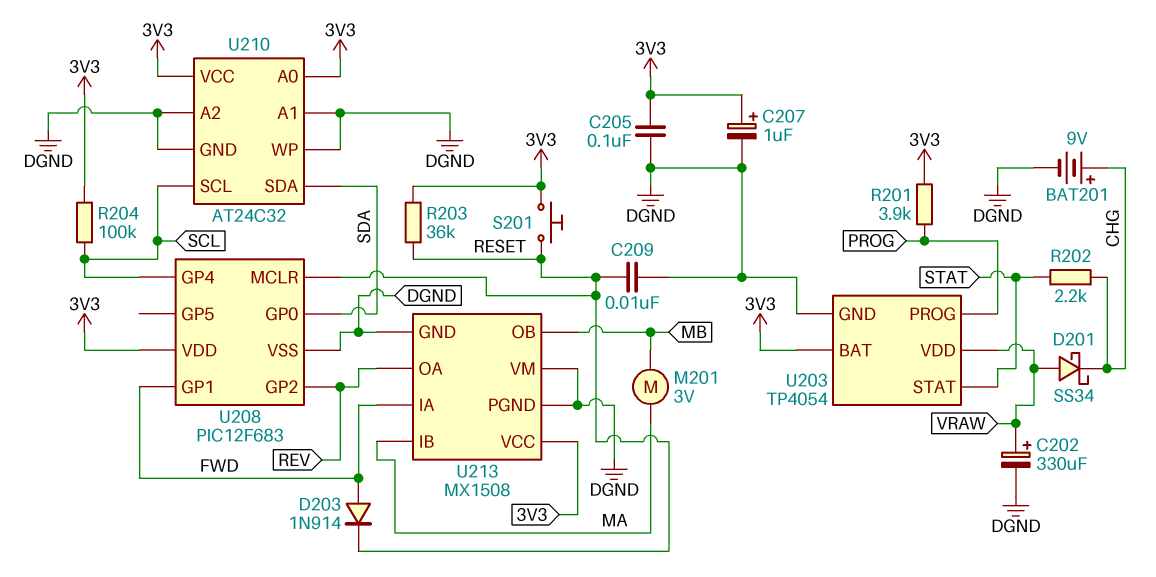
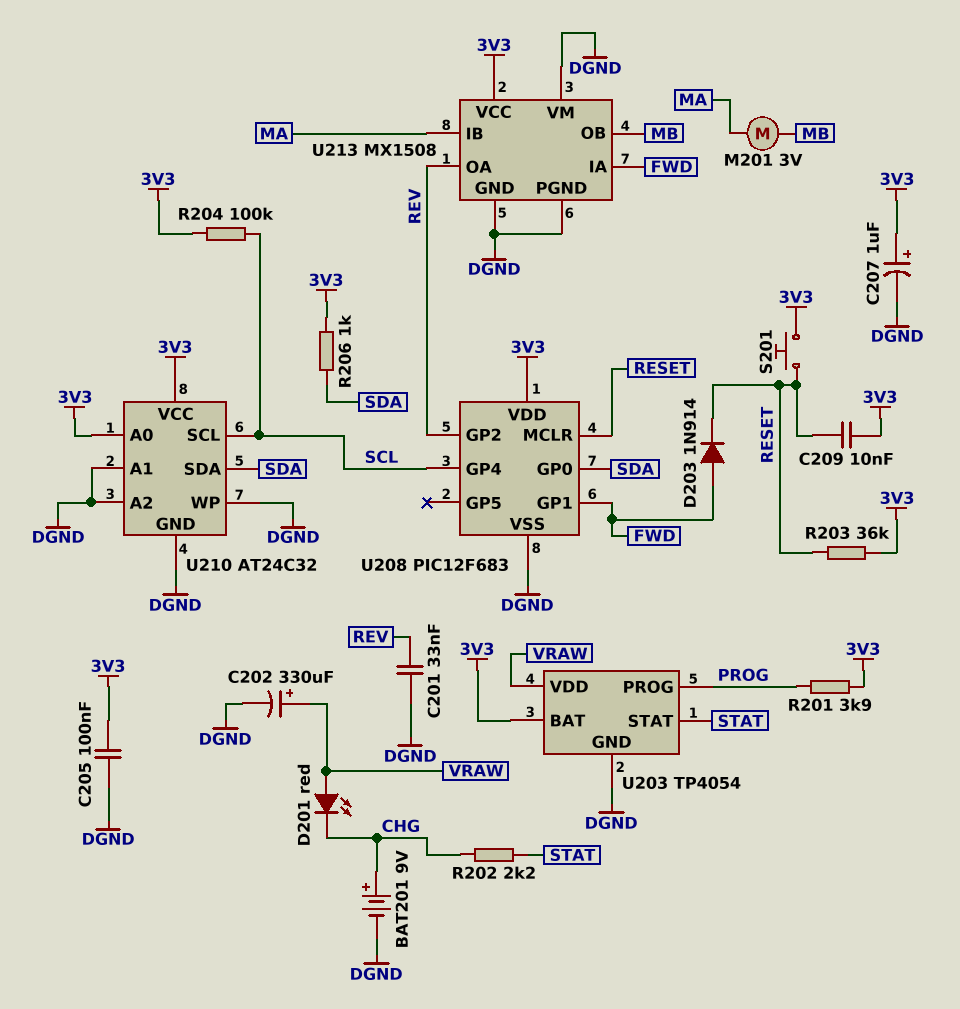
C201: none -> 33nF (DGND, REV)
C209: 10nF (DGND, RESET) -> 10nF (3V3, RESET)
D201: schottky SS34 (A VRAW, K CHG) -> LED red (A VRAW, K CHG)
R206: none -> 1k (3V3, SDA)

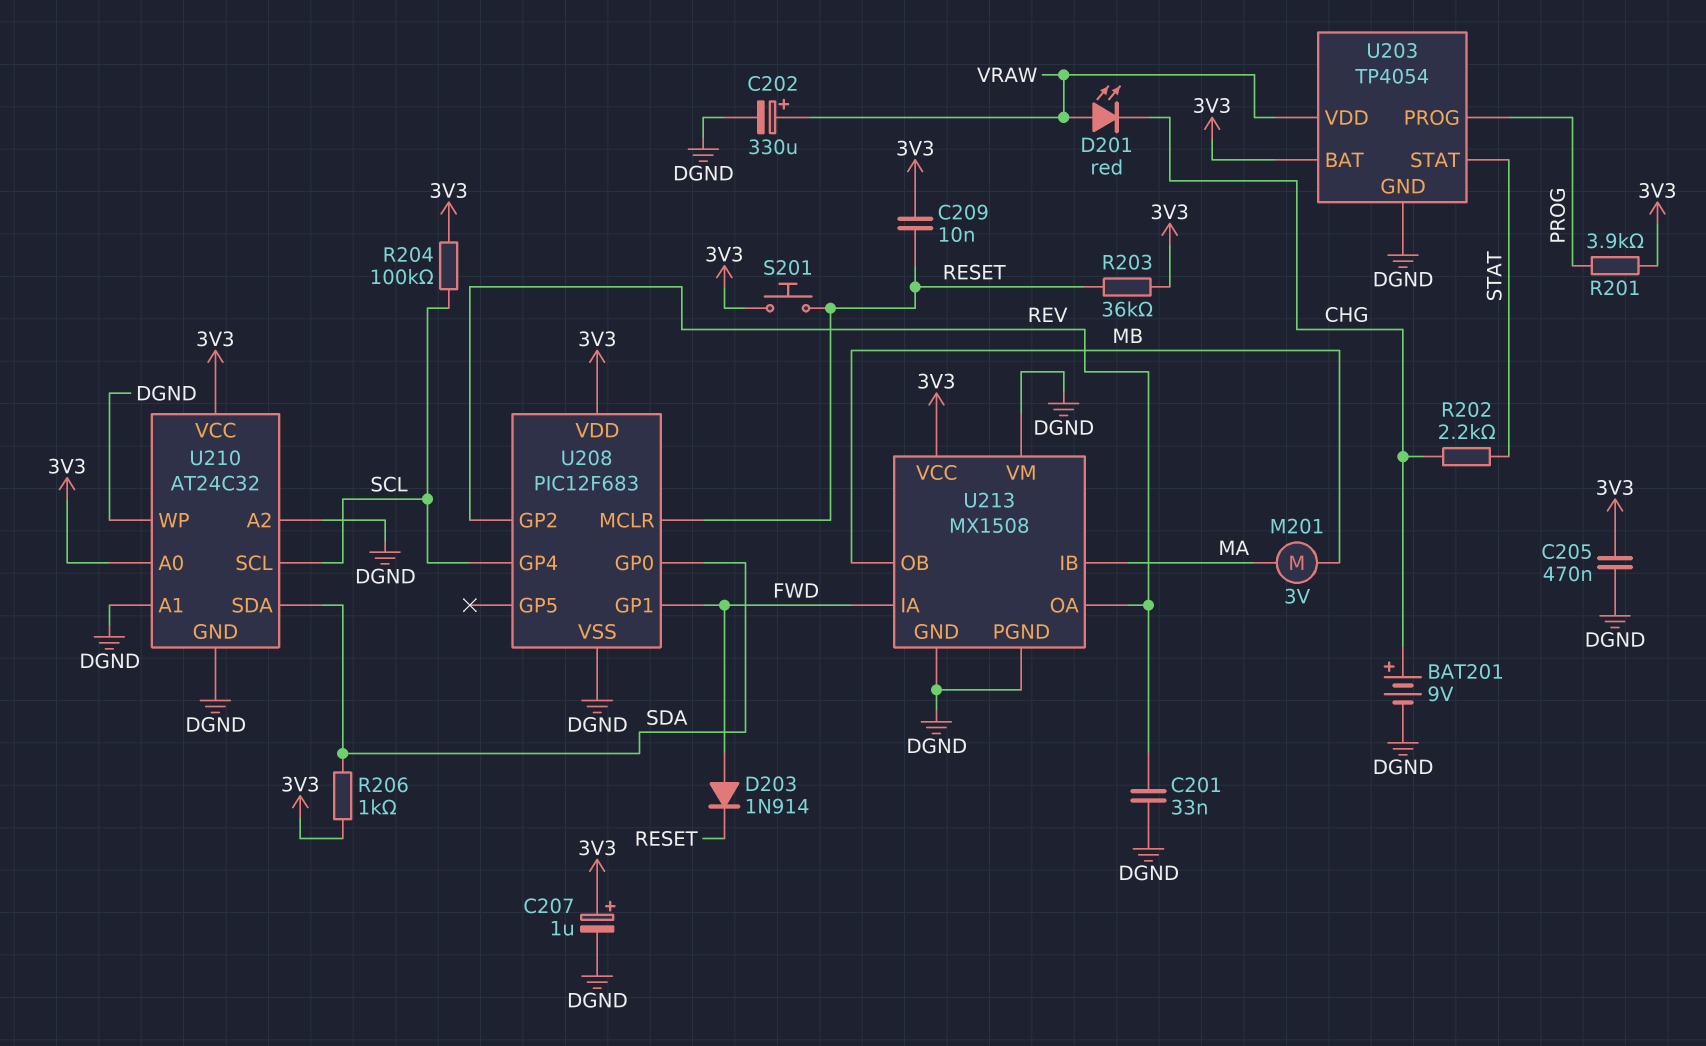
C205: 100nF (3V3, DGND) -> 470nF (3V3, DGND)

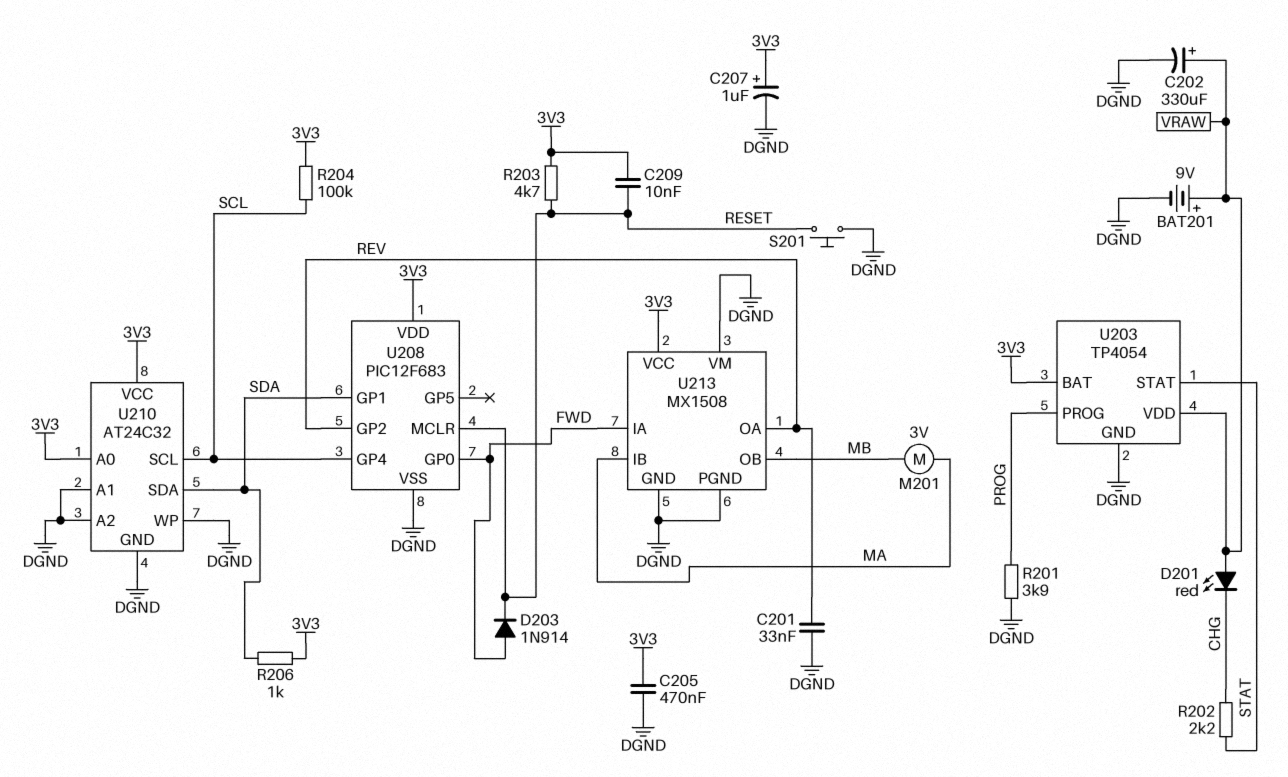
BAT201: 9V (plus CHG, minus DGND) -> 9V (plus VRAW, minus DGND)
R201: 3.9k (3V3, PROG) -> 3.9k (DGND, PROG)
R203: 36k (3V3, RESET) -> 4.7k (3V3, RESET)
S201: button (3V3, RESET) -> button (DGND, RESET)
U208 pin GP0: SDA -> FWD
U208 pin GP1: FWD -> SDA

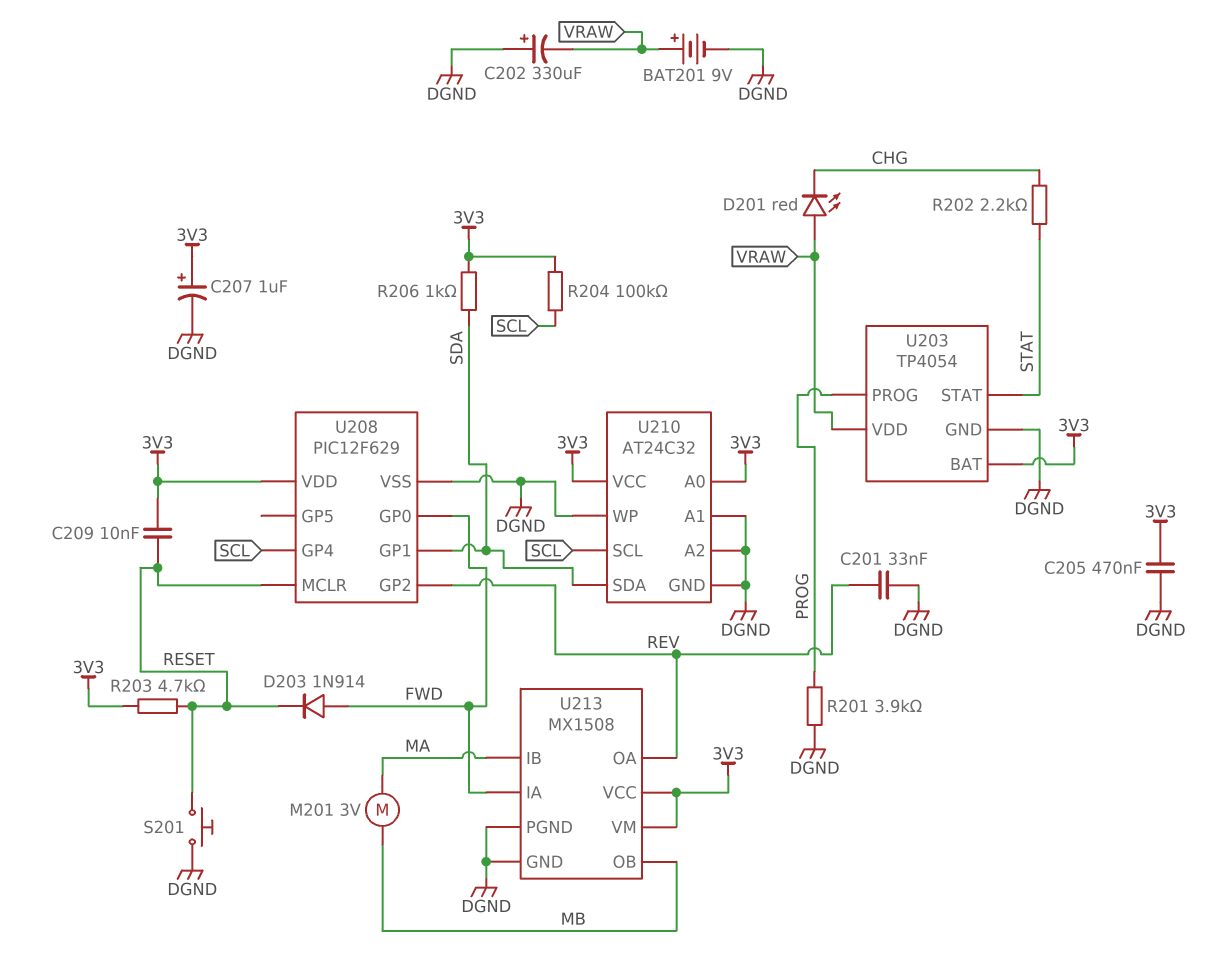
C202: 330uF (plus VRAW, minus DGND) -> 330uF (plus DGND, minus VRAW)
U208: PIC12F683 -> PIC12F629
U213 pin VM: DGND -> 3V3

